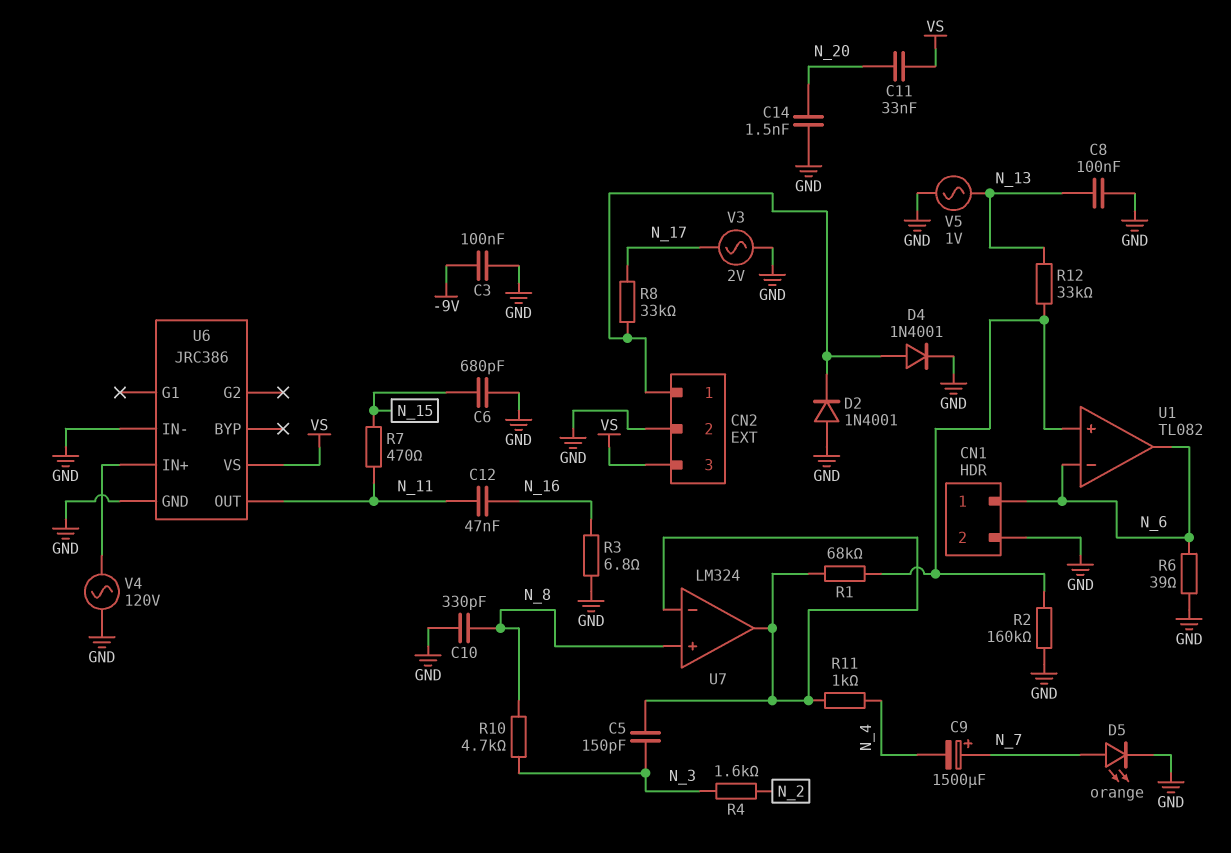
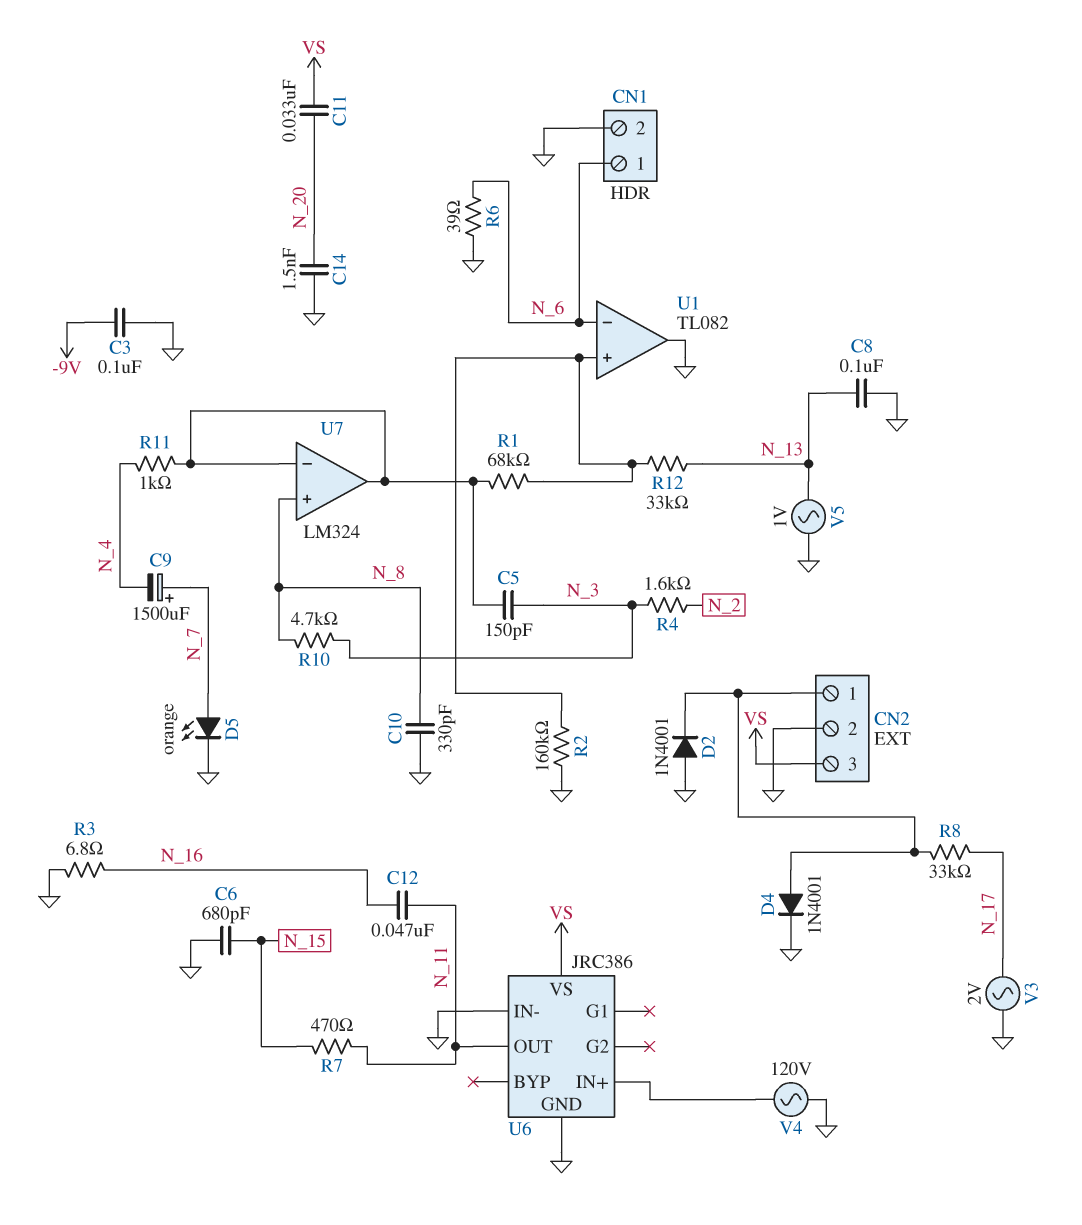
U1 pin out: N_6 -> GND

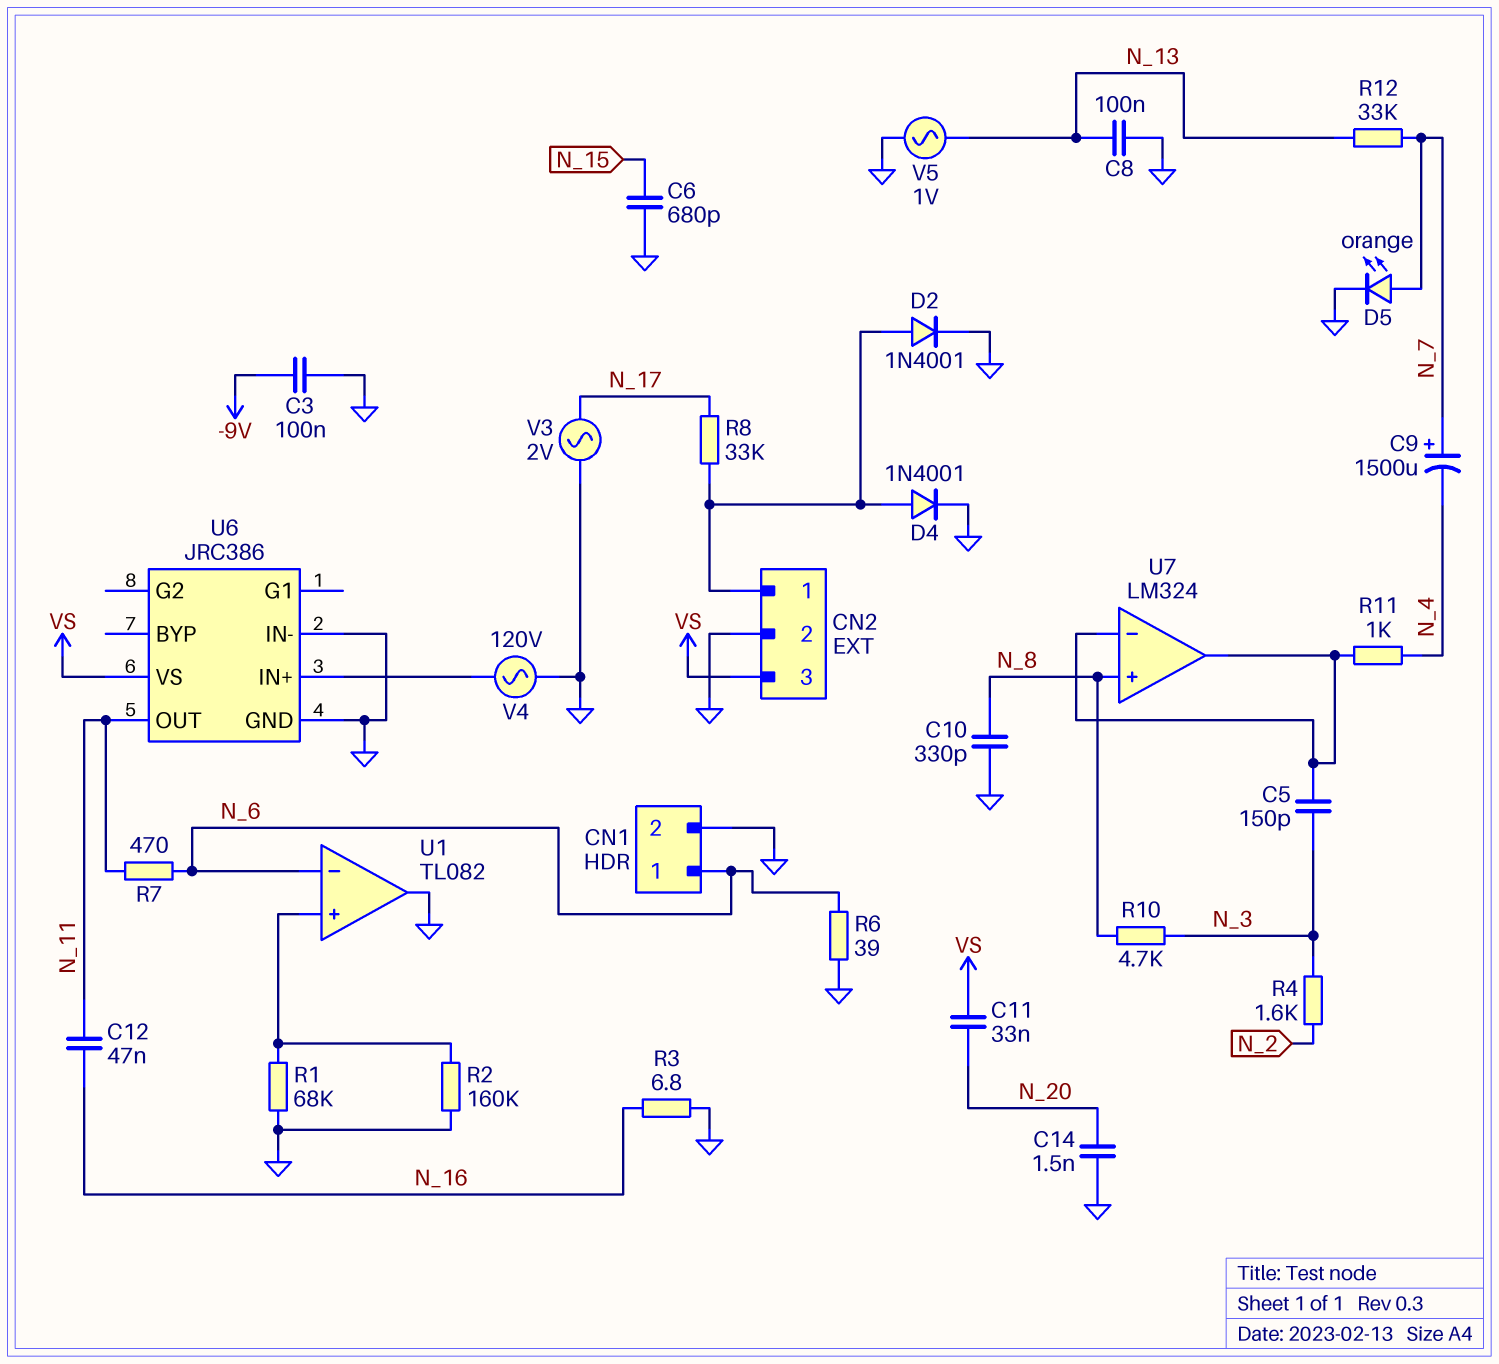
D2: diode 1N4001 (A GND, K CN2/1) -> diode 1N4001 (A CN2/1, K GND)
R1: 68k (U1/in+, U7/in-) -> 68k (GND, U1/in+)
R7: 470 (N_11, N_15) -> 470 (N_6, N_11)
R12: 33k (N_13, U1/in+) -> 33k (N_7, N_13)

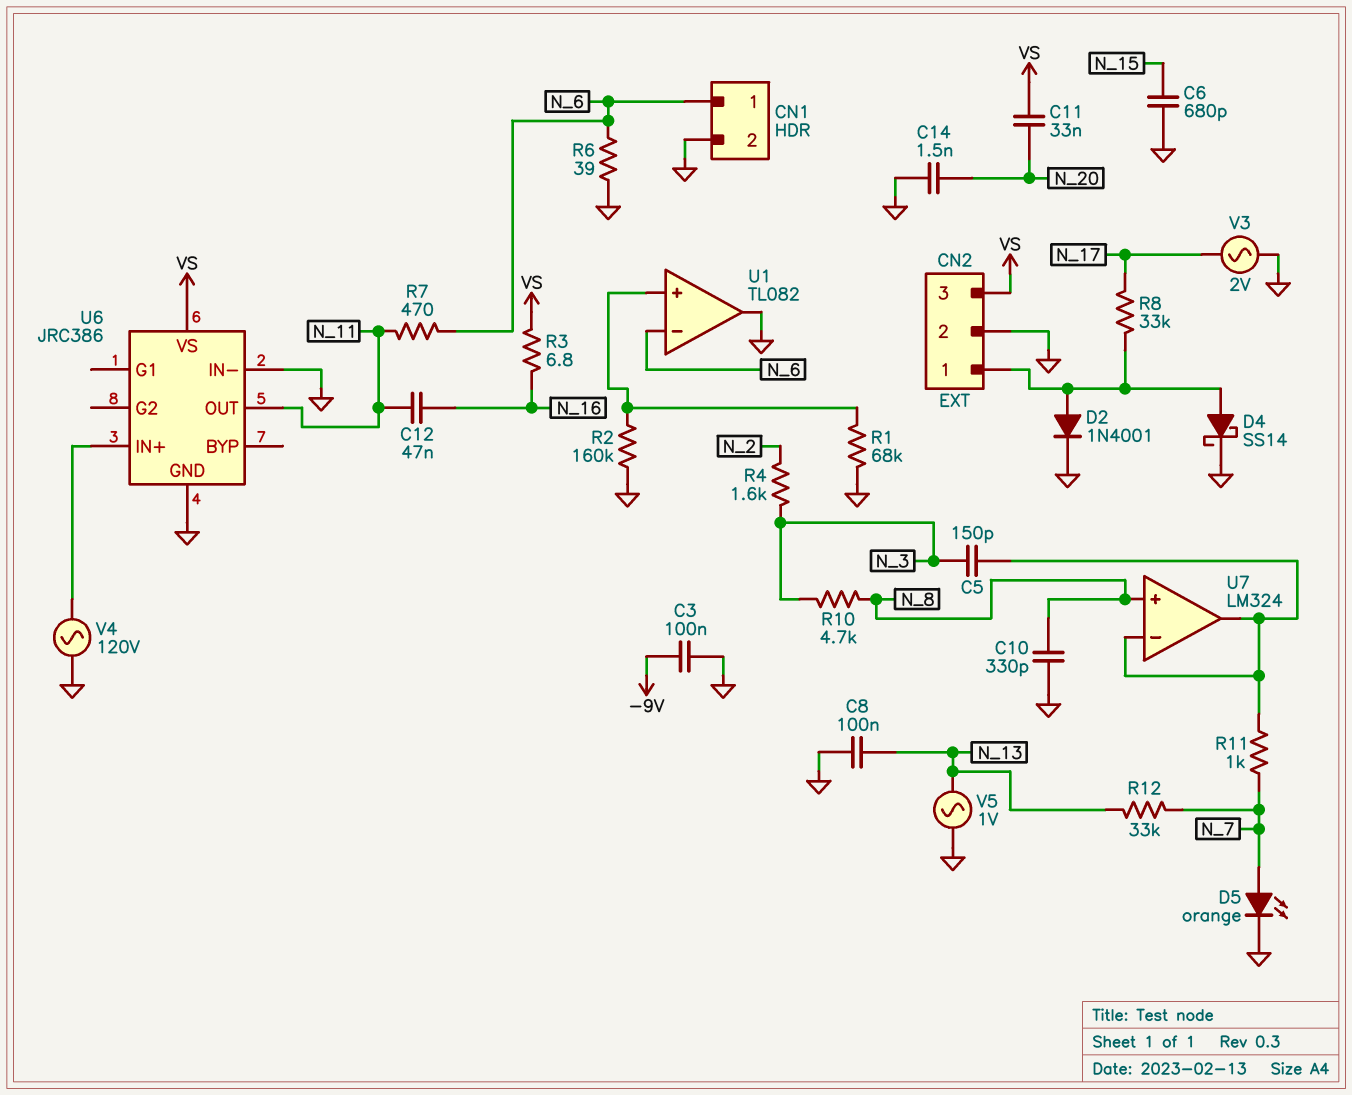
C9: 1500uF (plus N_7, minus N_4) -> none
D4: diode 1N4001 (A CN2/1, K GND) -> schottky SS14 (A CN2/1, K GND)
R3: 6.8 (GND, N_16) -> 6.8 (N_16, VS)
R11: 1k (N_4, U7/in-) -> 1k (N_7, U7/in-)

